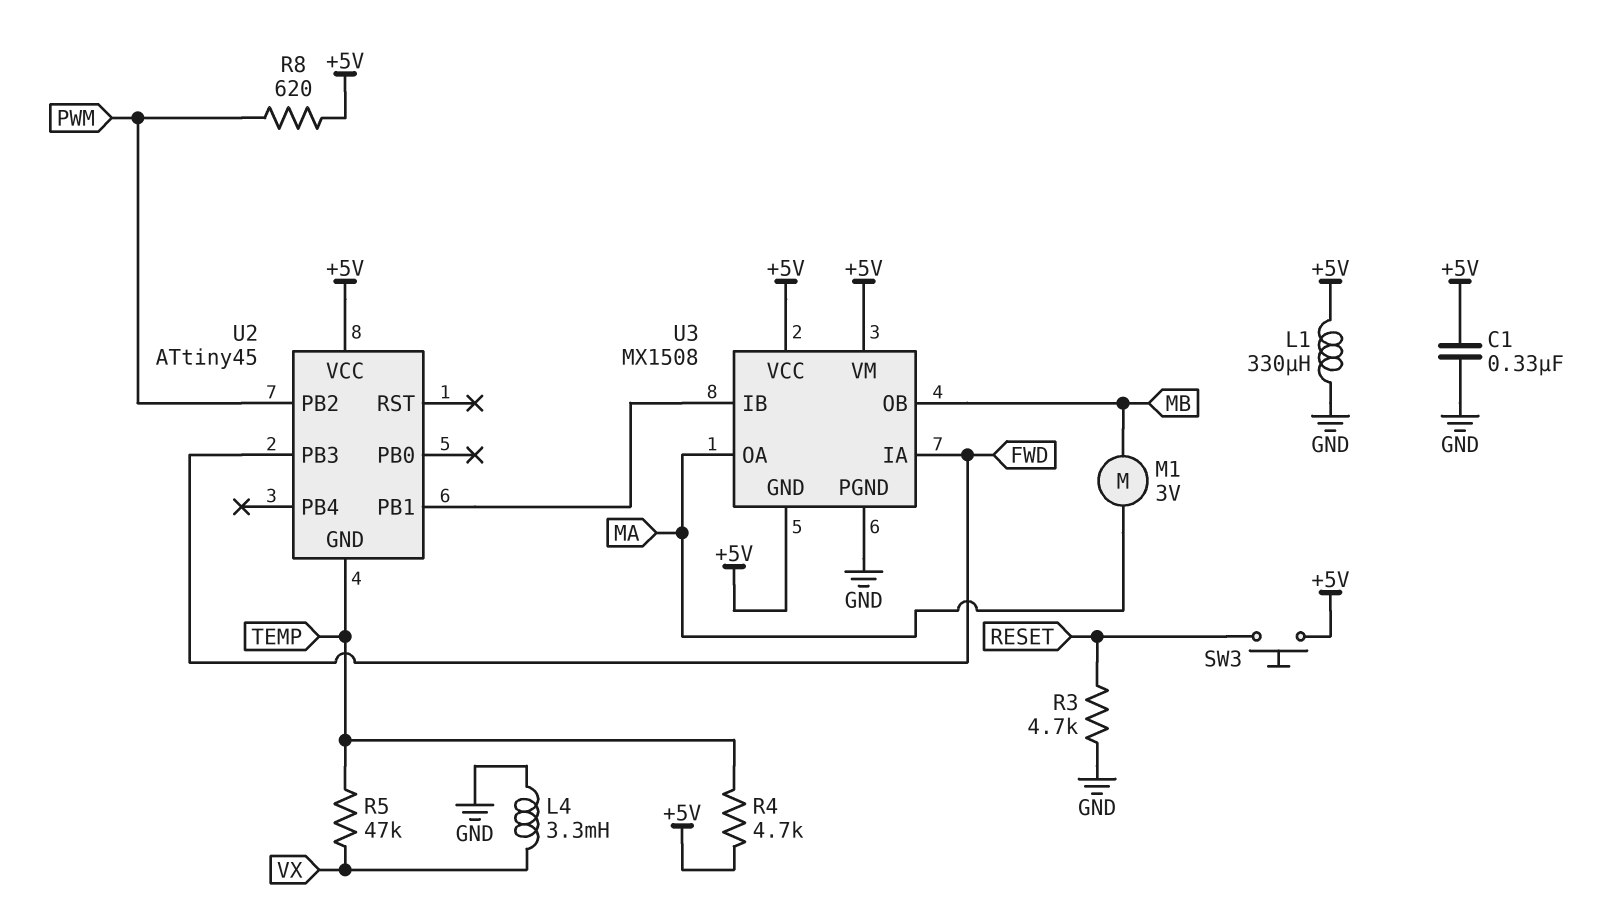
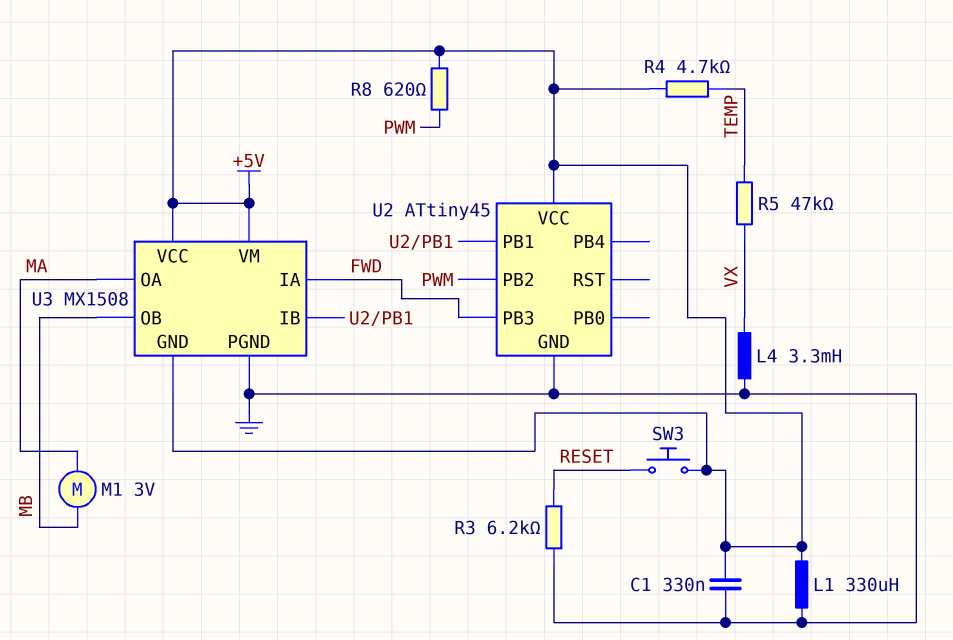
R3: 4.7k (GND, RESET) -> 6.2k (GND, RESET)
U2 pin GND: TEMP -> GND

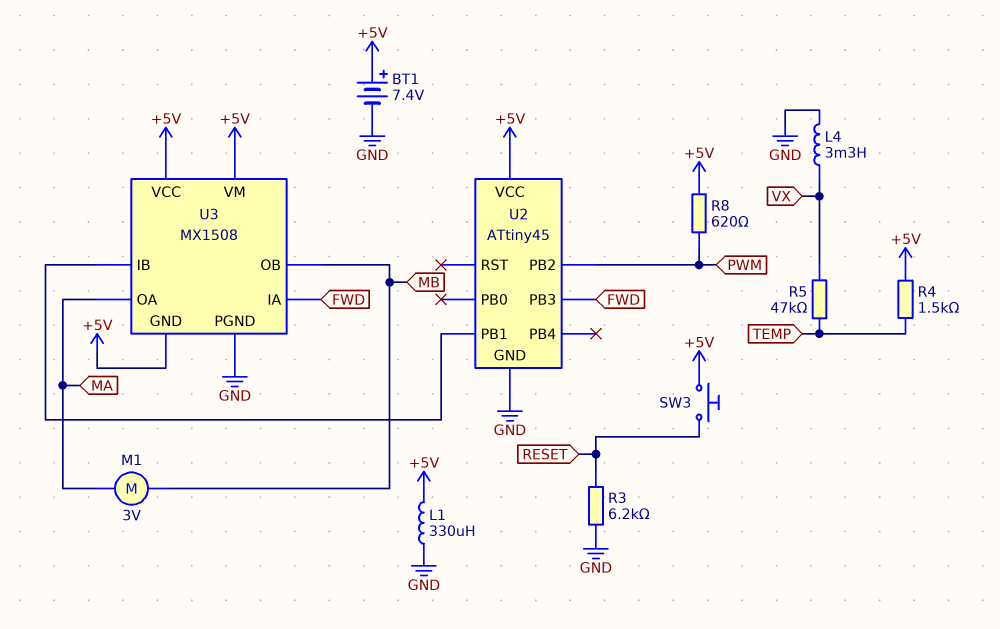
BT1: none -> 7.4V (plus +5V, minus GND)
C1: 330nF (+5V, GND) -> none
R4: 4.7k (+5V, TEMP) -> 1.5k (+5V, TEMP)

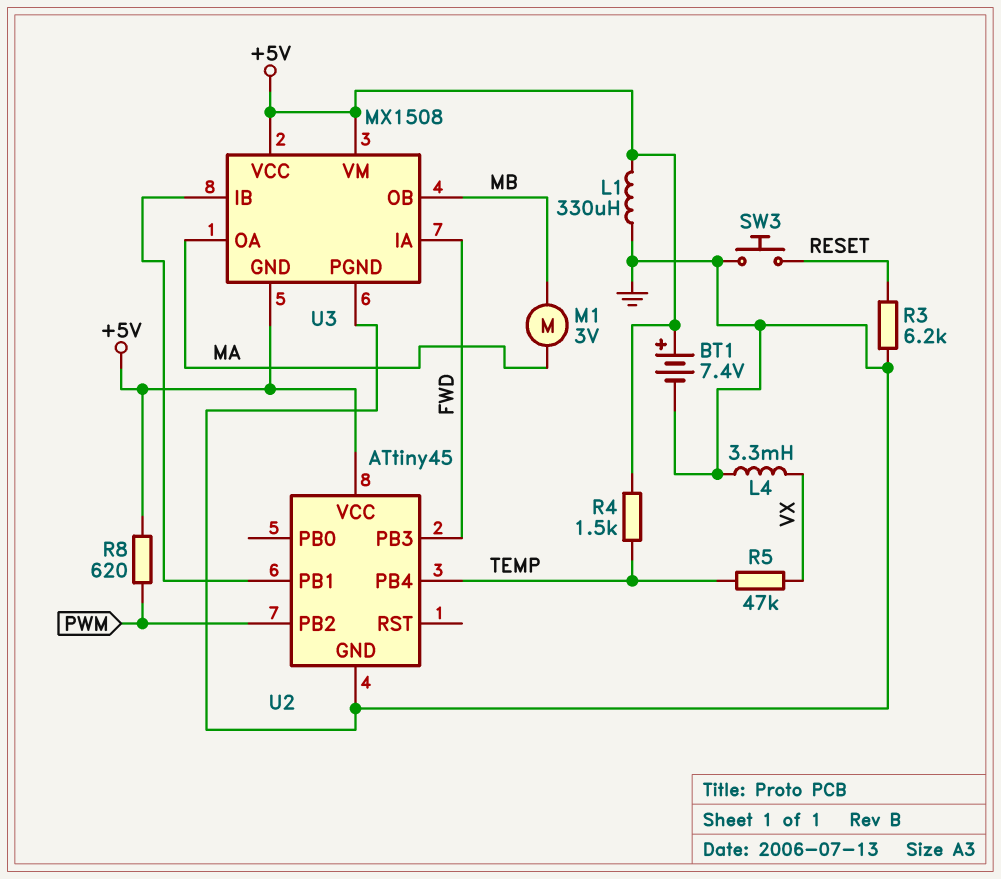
SW3: button (+5V, RESET) -> button (GND, RESET)
U2 pin PB4: none -> TEMP

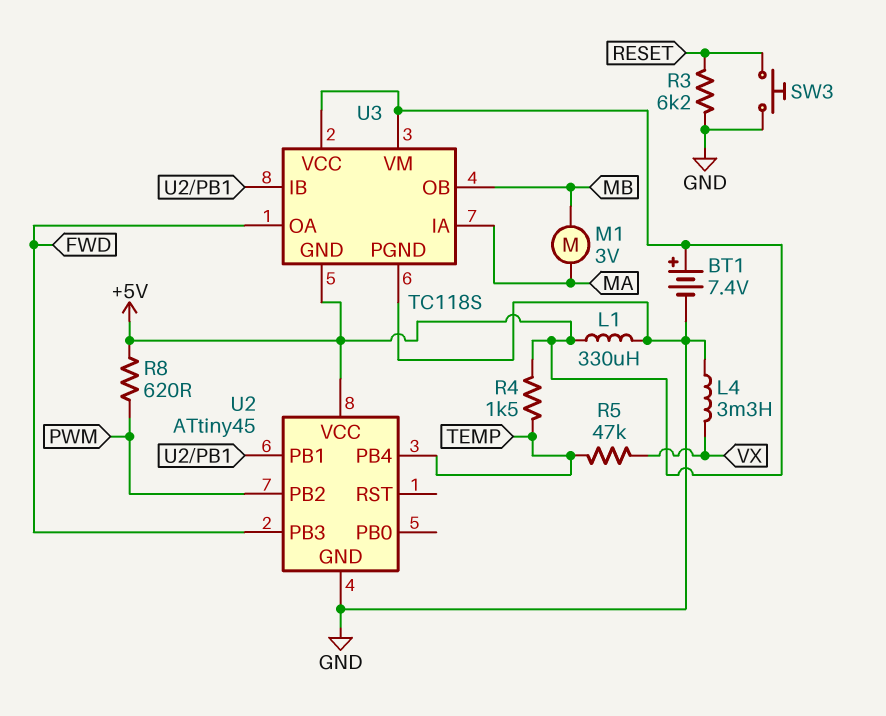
U3: MX1508 -> TC118S
U3 pin IA: FWD -> MA
U3 pin OA: MA -> FWD

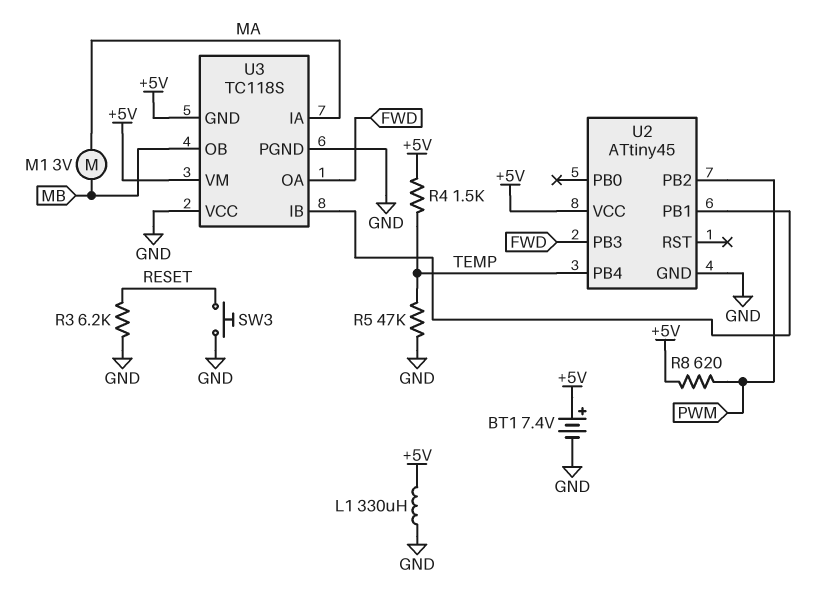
L4: 3.3mH (GND, VX) -> none
R5: 47k (TEMP, VX) -> 47k (GND, TEMP)
U3 pin VCC: +5V -> GND

